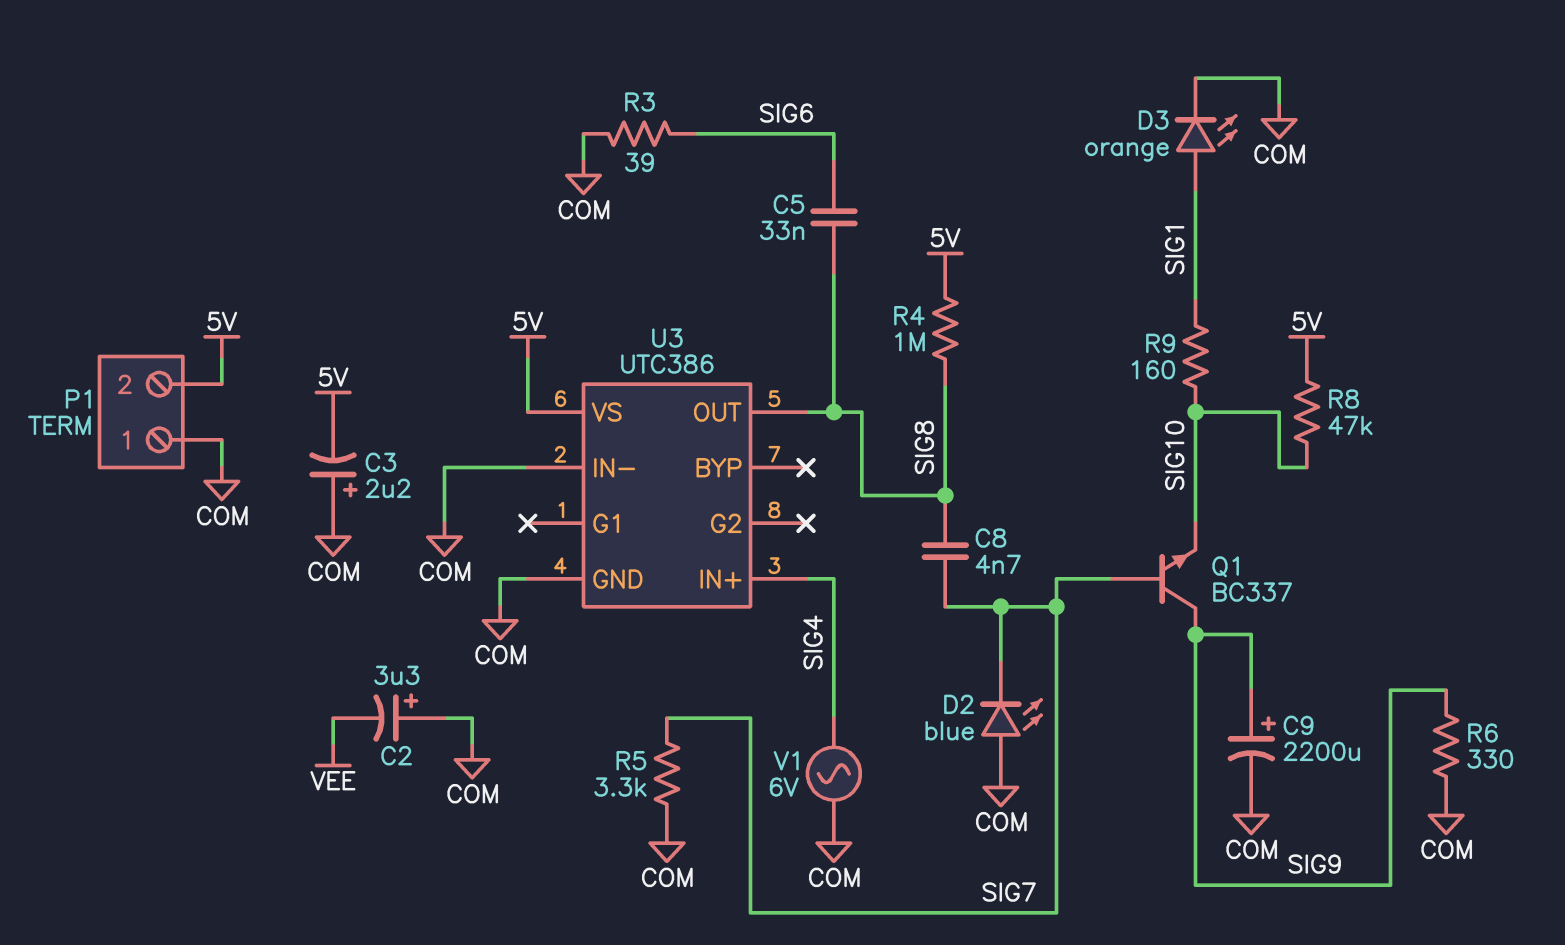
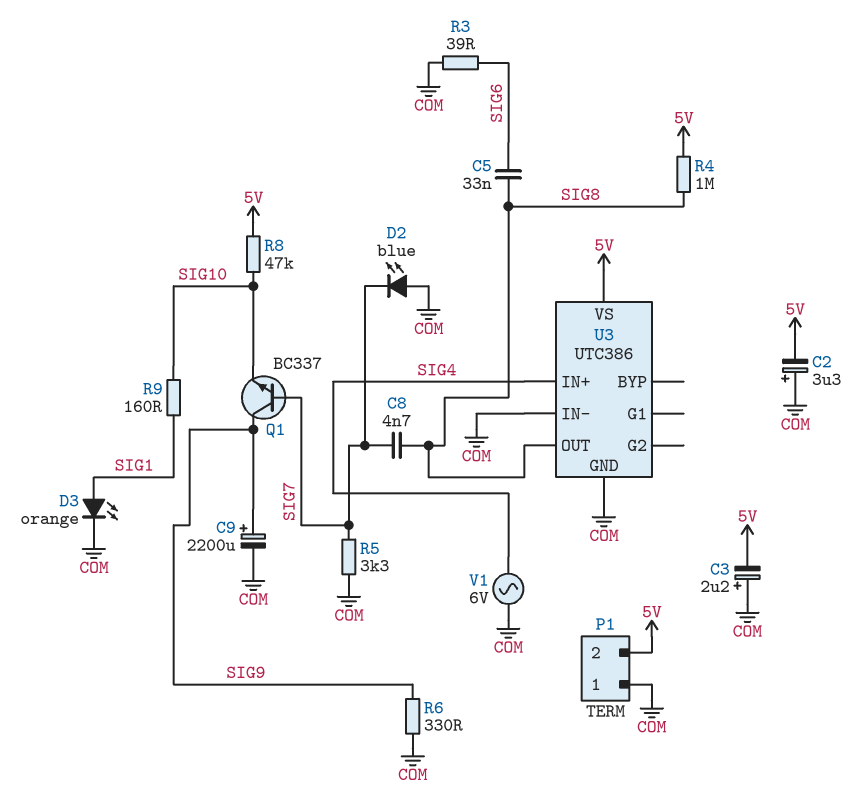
C2: 3.3uF (plus COM, minus VEE) -> 3.3uF (plus COM, minus 5V)

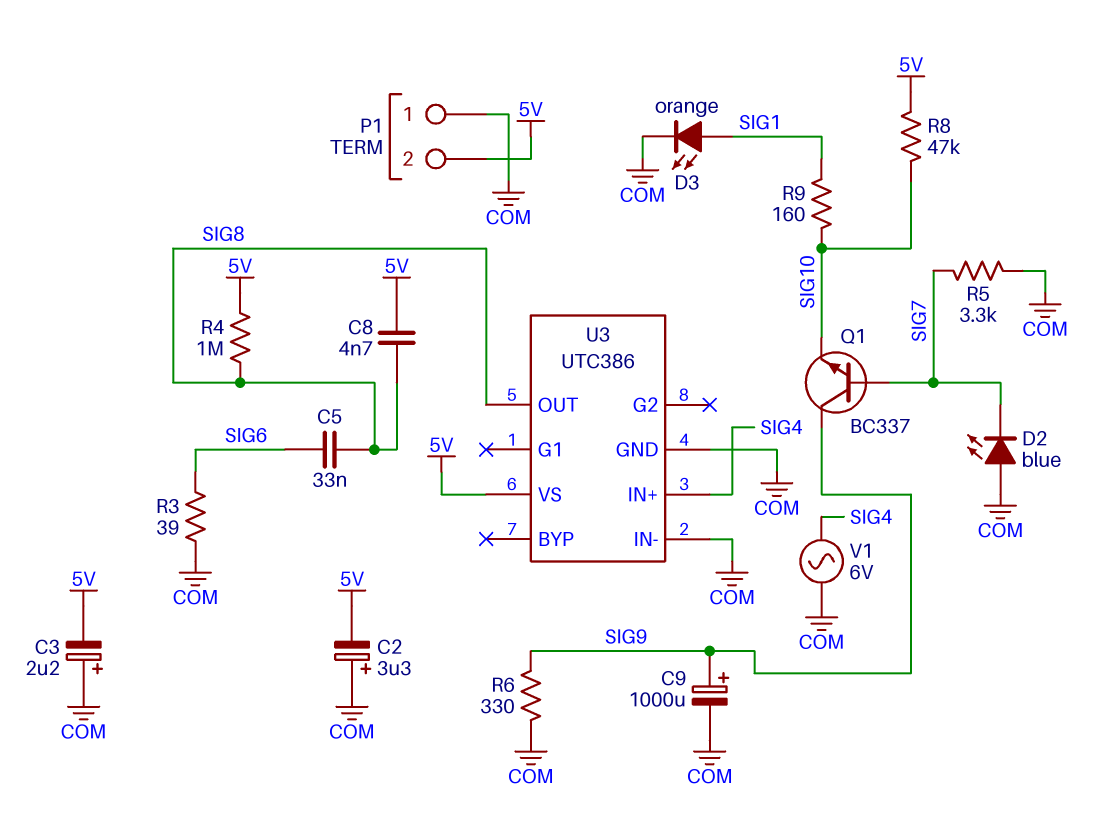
C8: 4.7nF (SIG7, SIG8) -> 4.7nF (5V, SIG8)
C9: 2200uF (plus SIG9, minus COM) -> 1000uF (plus SIG9, minus COM)

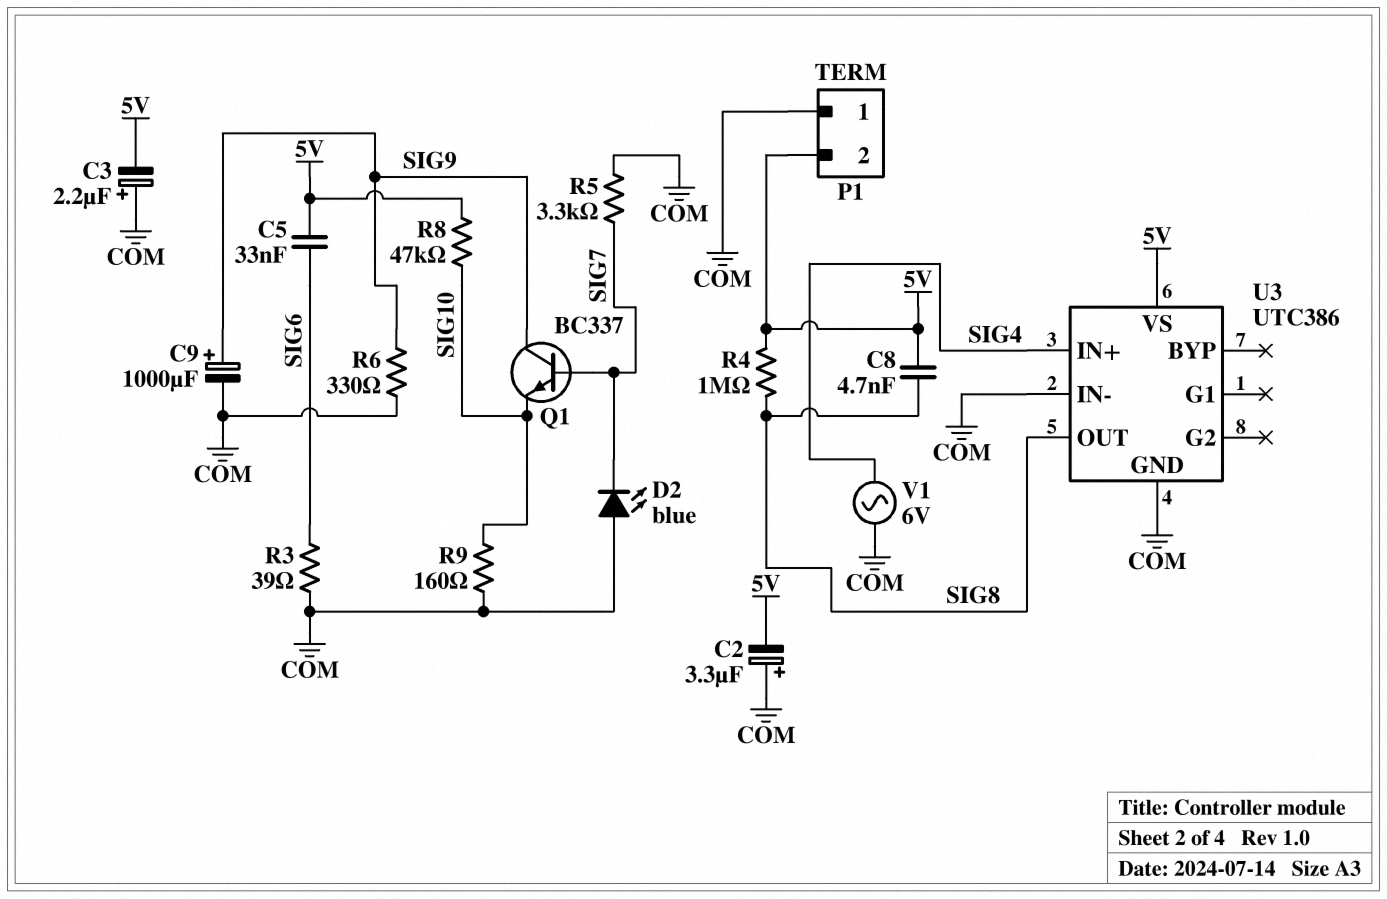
C5: 33nF (SIG6, SIG8) -> 33nF (5V, SIG6)
D3: LED orange (A SIG1, K COM) -> none
R9: 160 (SIG1, SIG10) -> 160 (COM, SIG10)

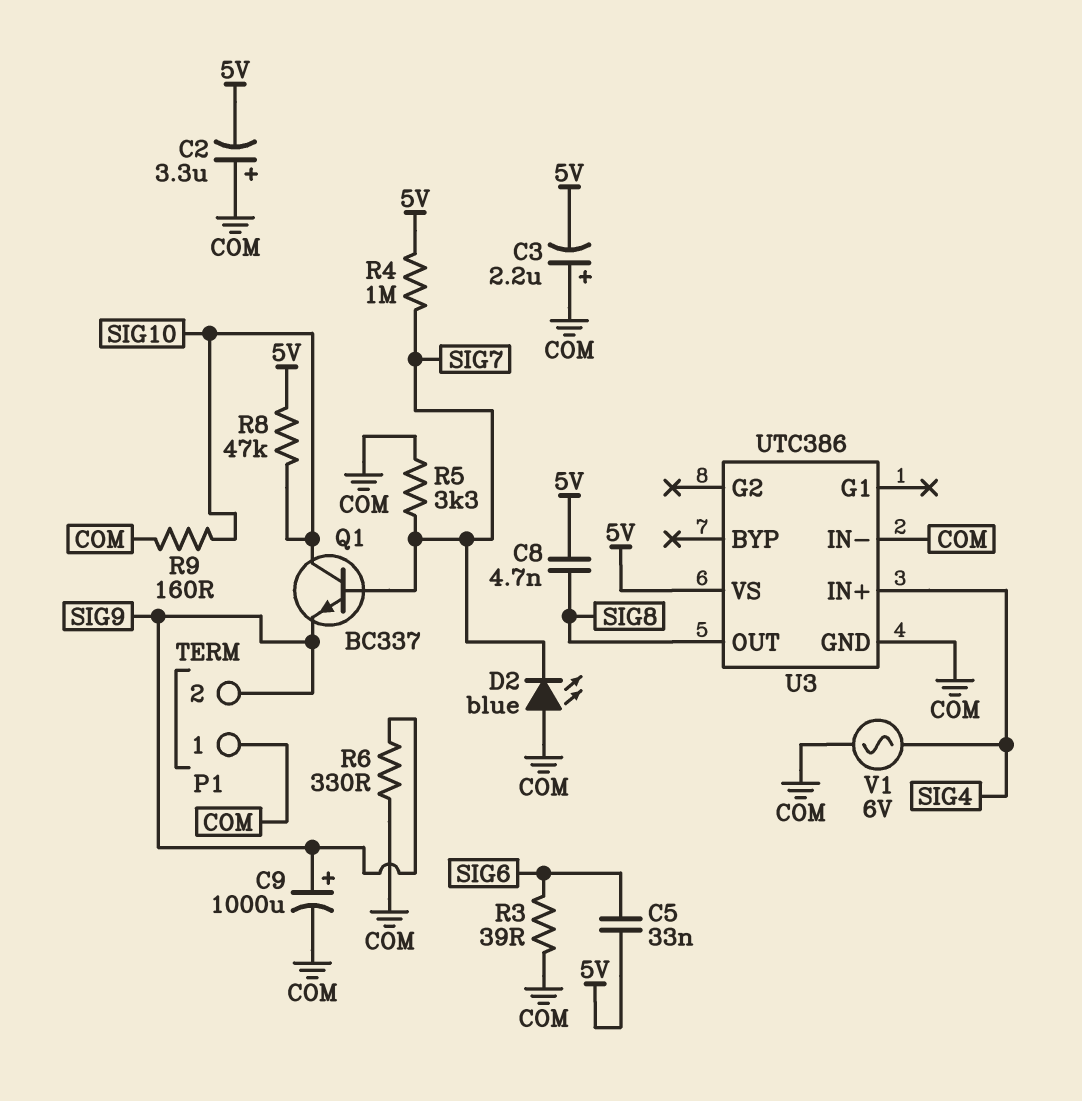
P1 pin 2: 5V -> SIG9
Q1: NPN BC337 (B SIG7, C SIG9, E SIG10) -> NPN BC337 (B SIG7, C SIG10, E SIG9)
R4: 1M (5V, SIG8) -> 1M (5V, SIG7)

